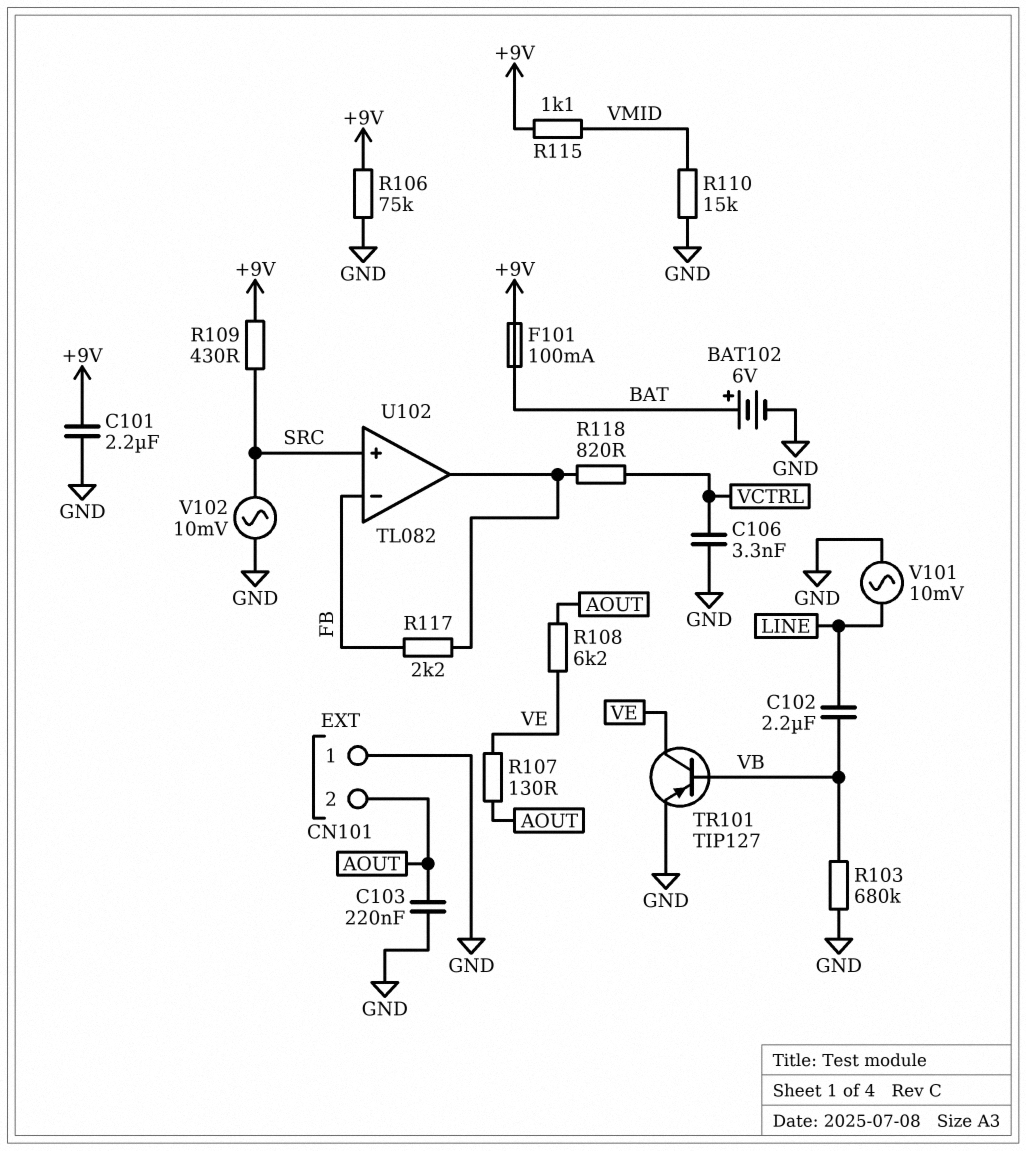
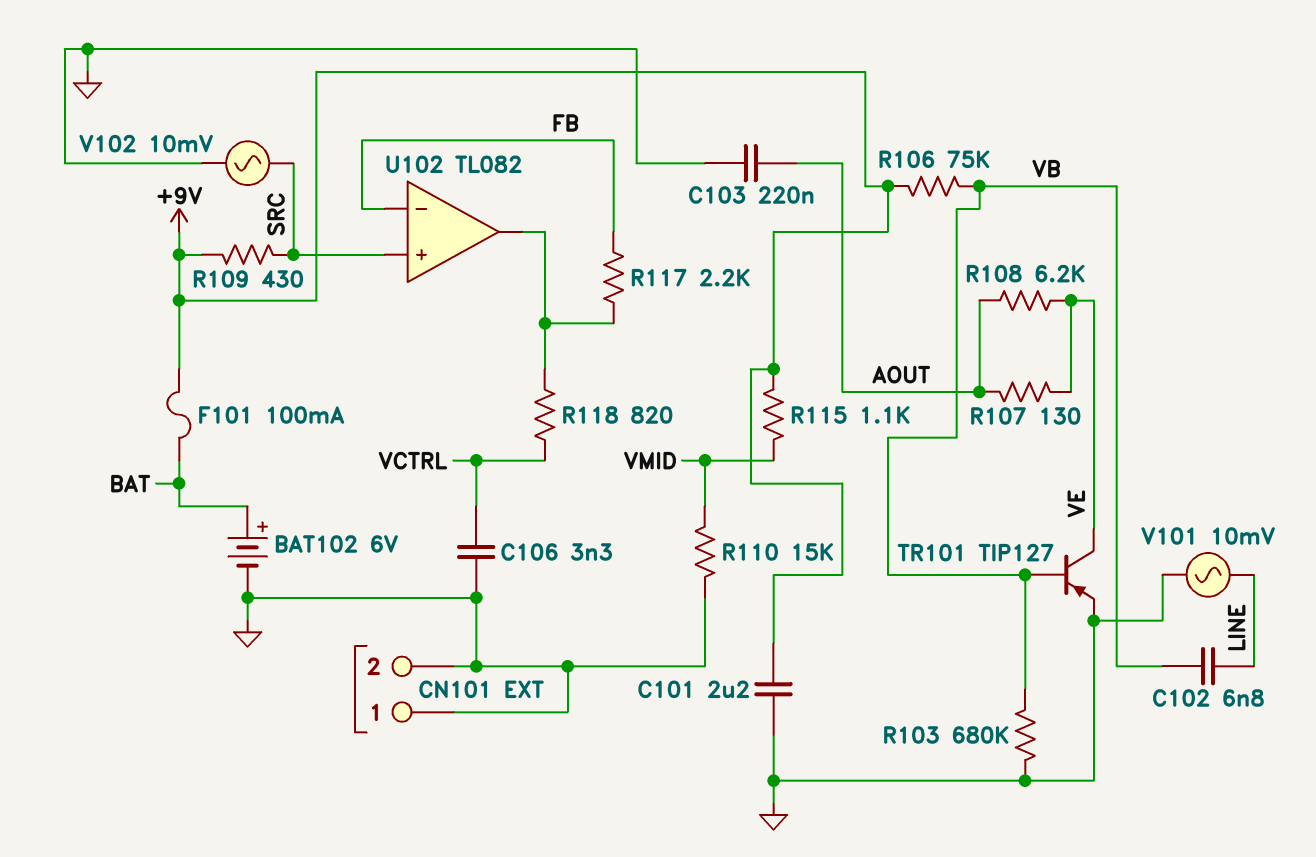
C102: 2.2uF (LINE, VB) -> 6.8nF (LINE, VB)
CN101 pin 2: AOUT -> GND
R106: 75k (+9V, GND) -> 75k (+9V, VB)

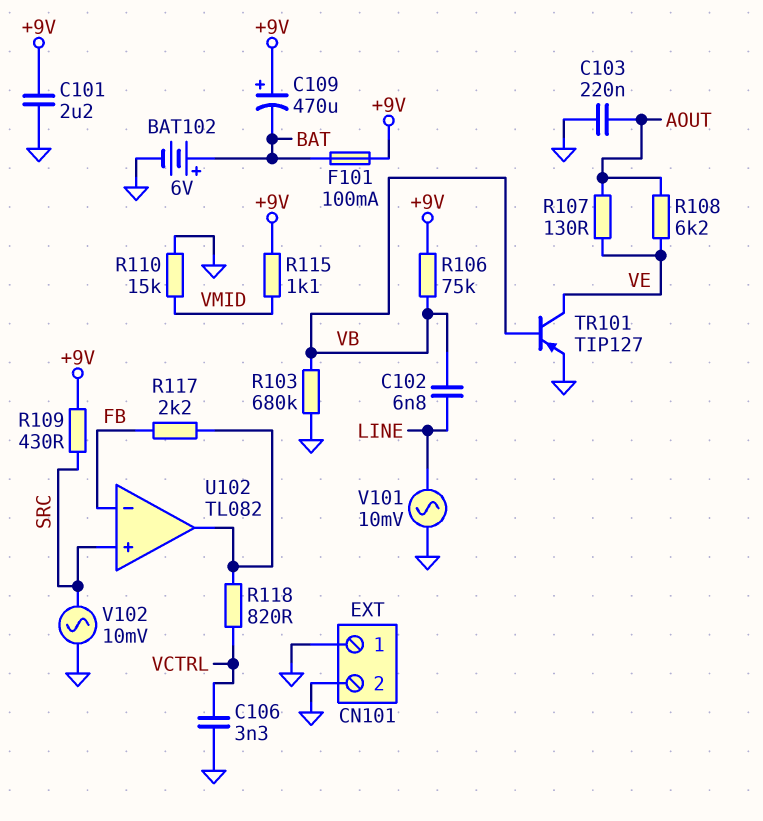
C109: none -> 470uF (plus +9V, minus BAT)

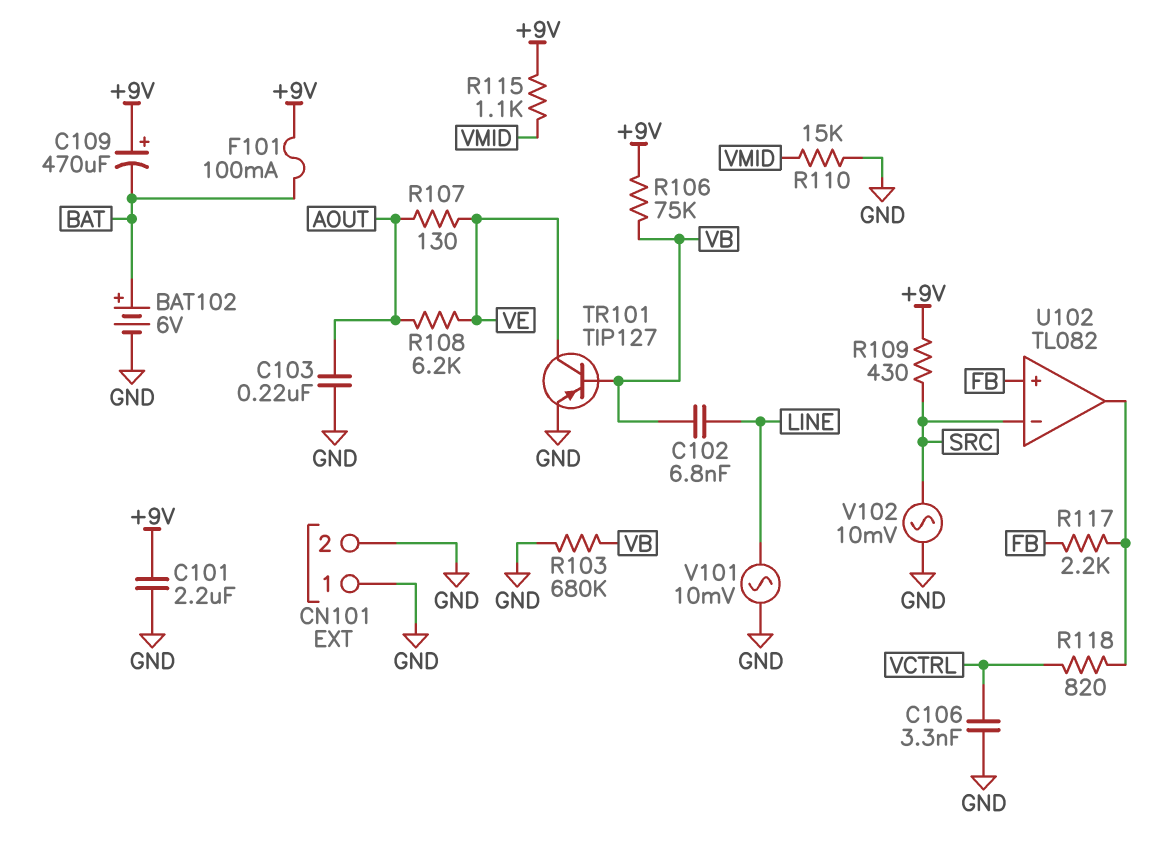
U102 pin in+: SRC -> FB
U102 pin in-: FB -> SRC

